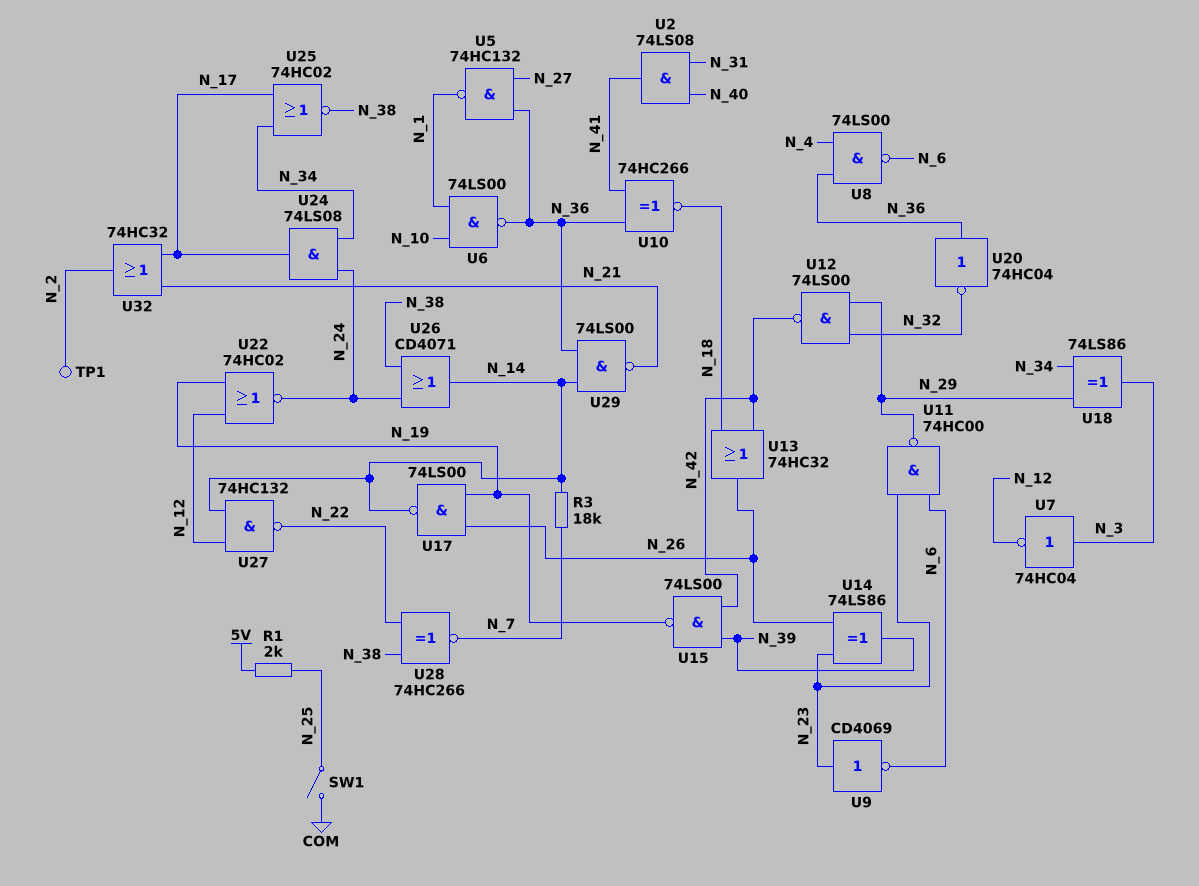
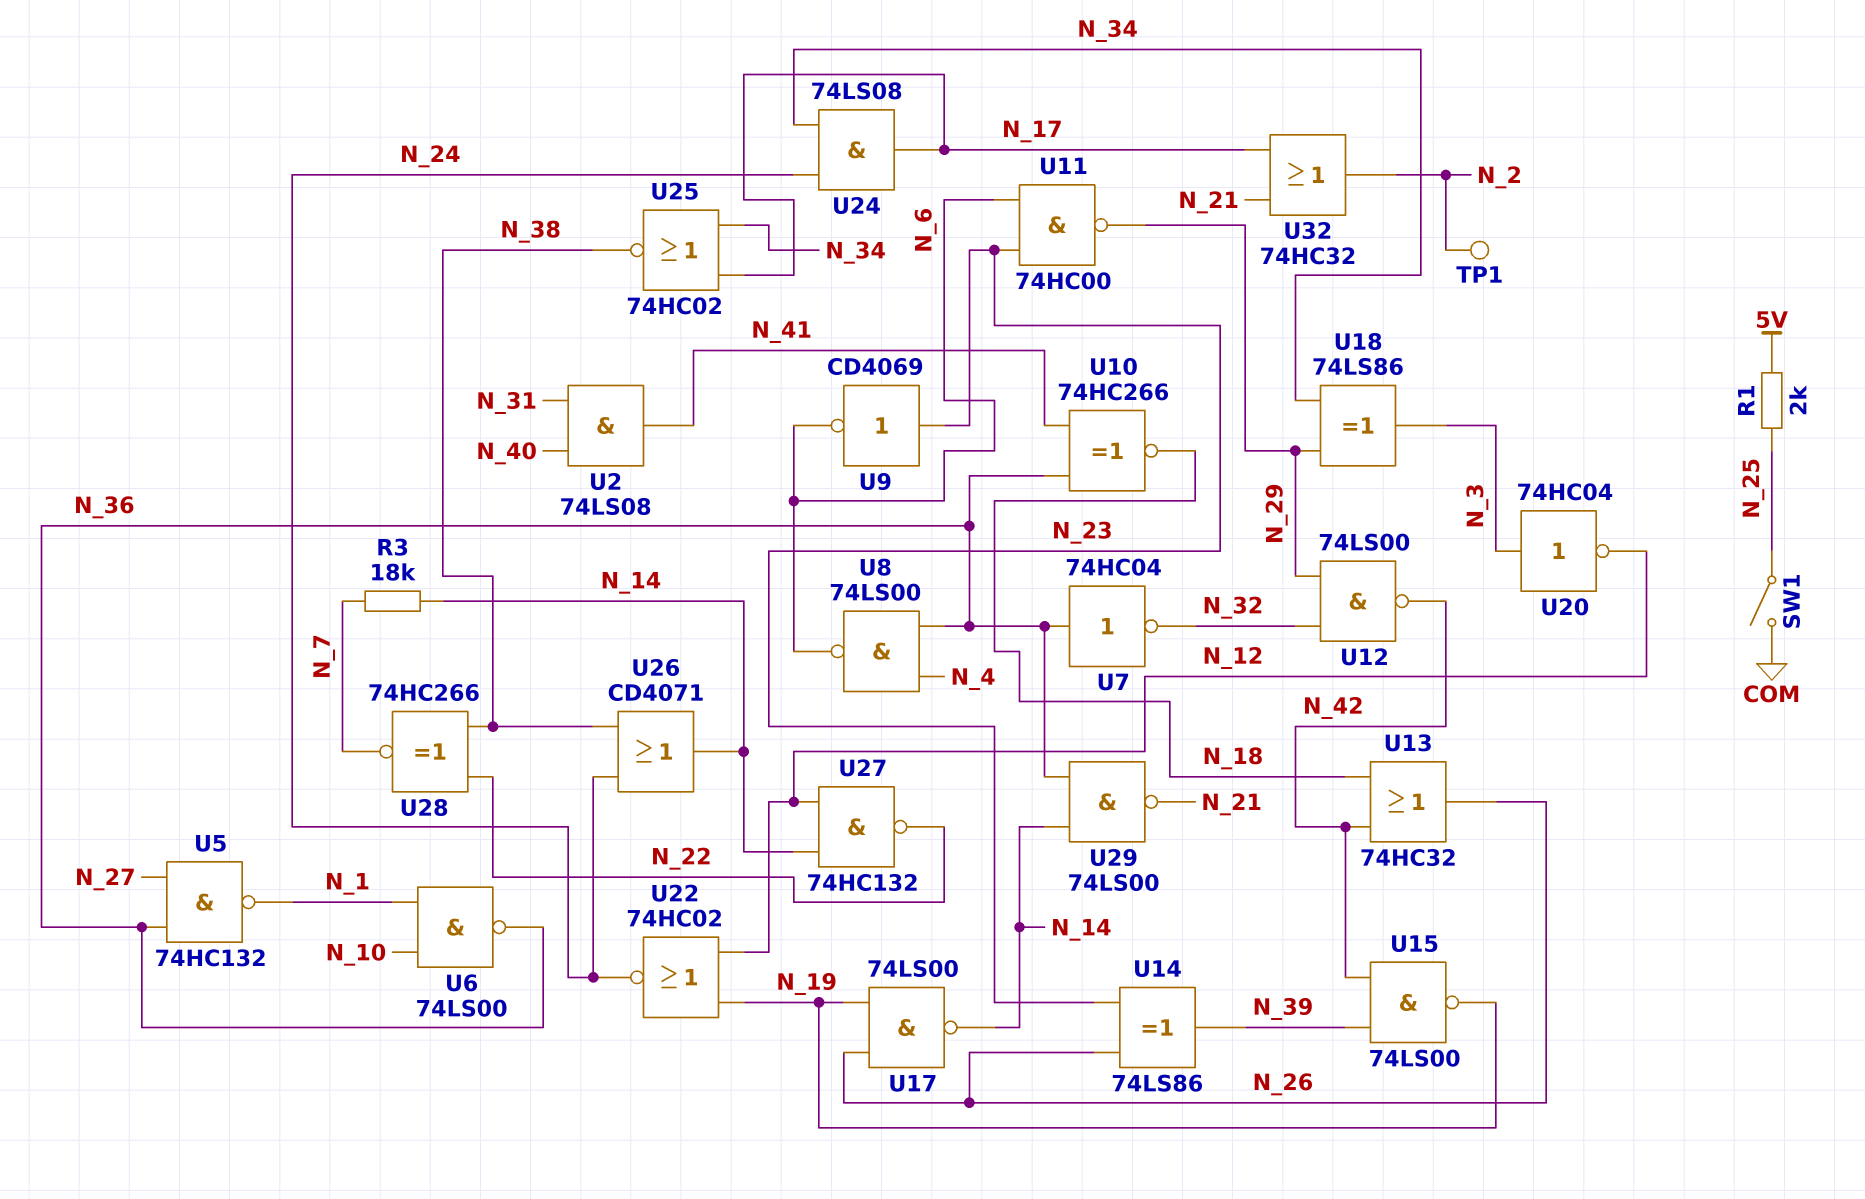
U7: NOT 74HC04 (in N_3, out N_12) -> NOT 74HC04 (in N_36, out N_32)
U20: NOT 74HC04 (in N_36, out N_32) -> NOT 74HC04 (in N_3, out N_12)

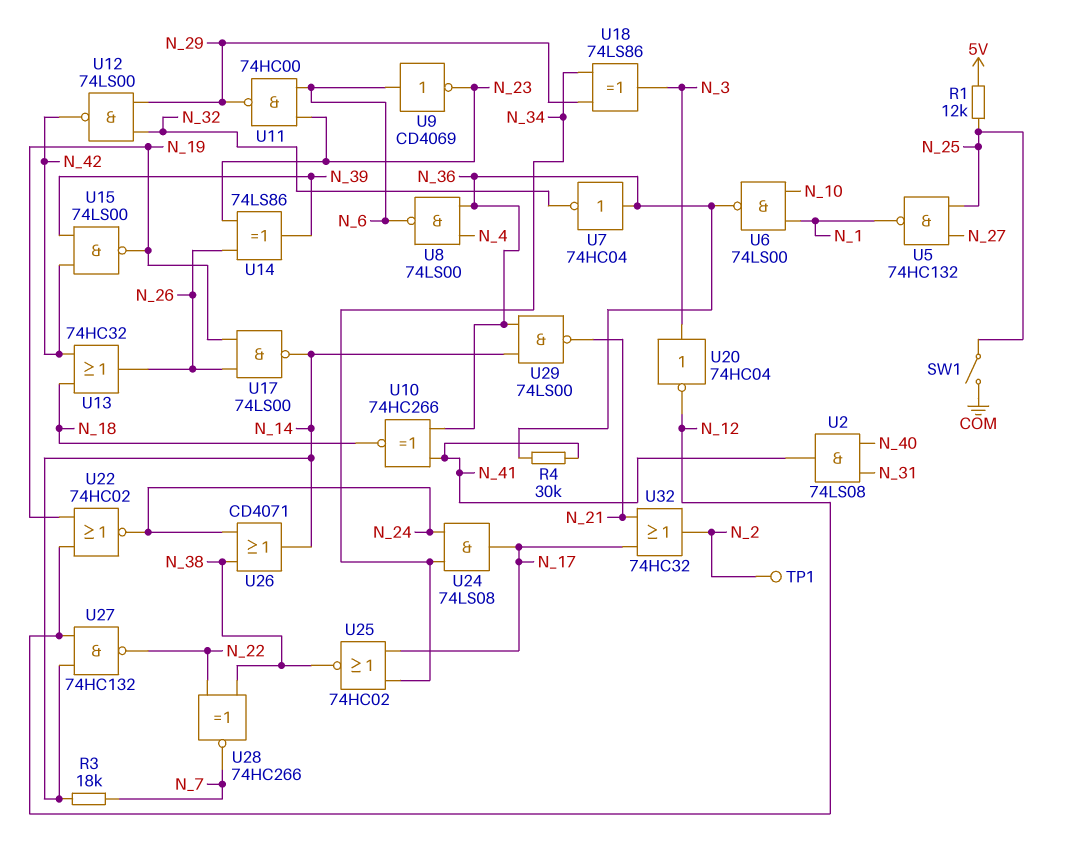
R1: 2k (5V, N_25) -> 12k (5V, N_25)
R4: none -> 30k (N_36, N_41)
U5: NAND 74HC132 (in N_27, in N_36, out N_1) -> NAND 74HC132 (in N_25, in N_27, out N_1)
U9: NOT CD4069 (in N_23, out N_6) -> NOT CD4069 (in N_6, out N_23)

